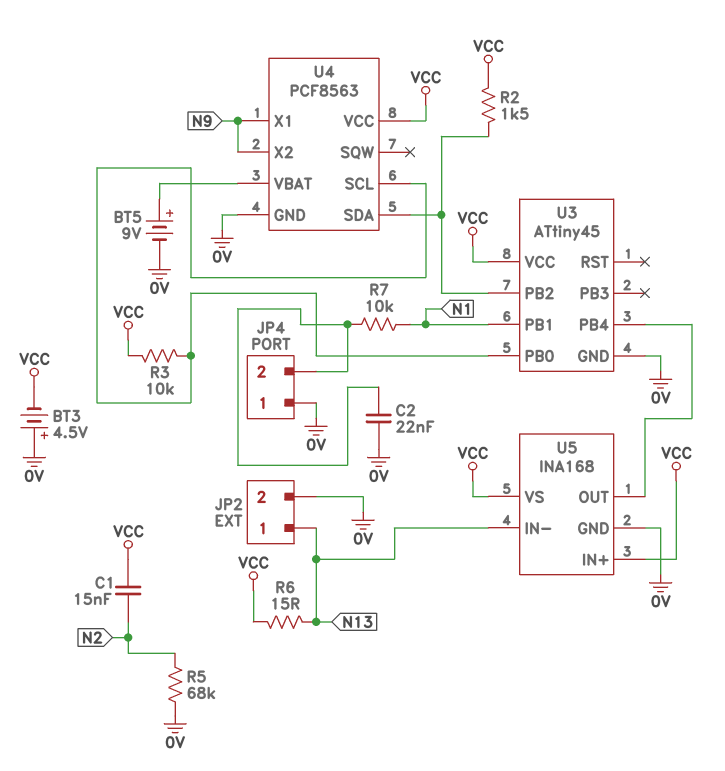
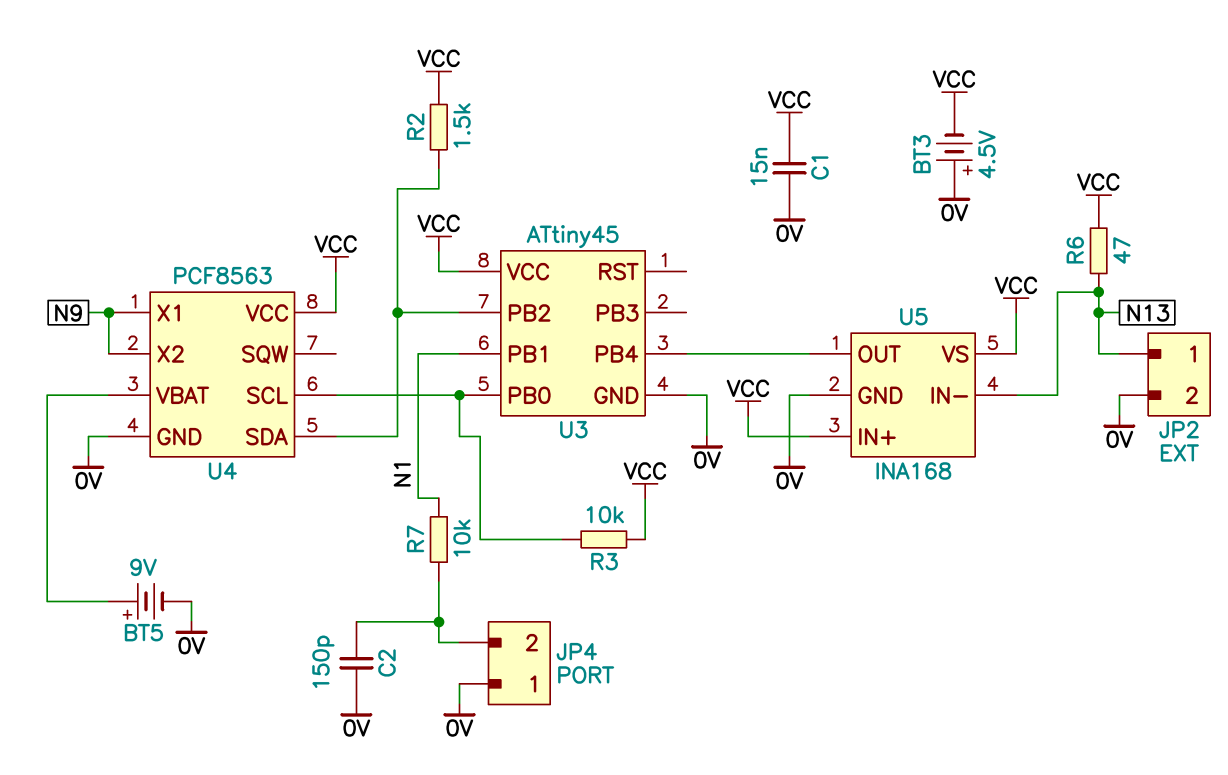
C1: 15nF (N2, VCC) -> 15nF (0V, VCC)
C2: 22nF (0V, JP4/2) -> 150pF (0V, JP4/2)
R5: 68k (0V, N2) -> none
R6: 15 (N13, VCC) -> 47 (N13, VCC)

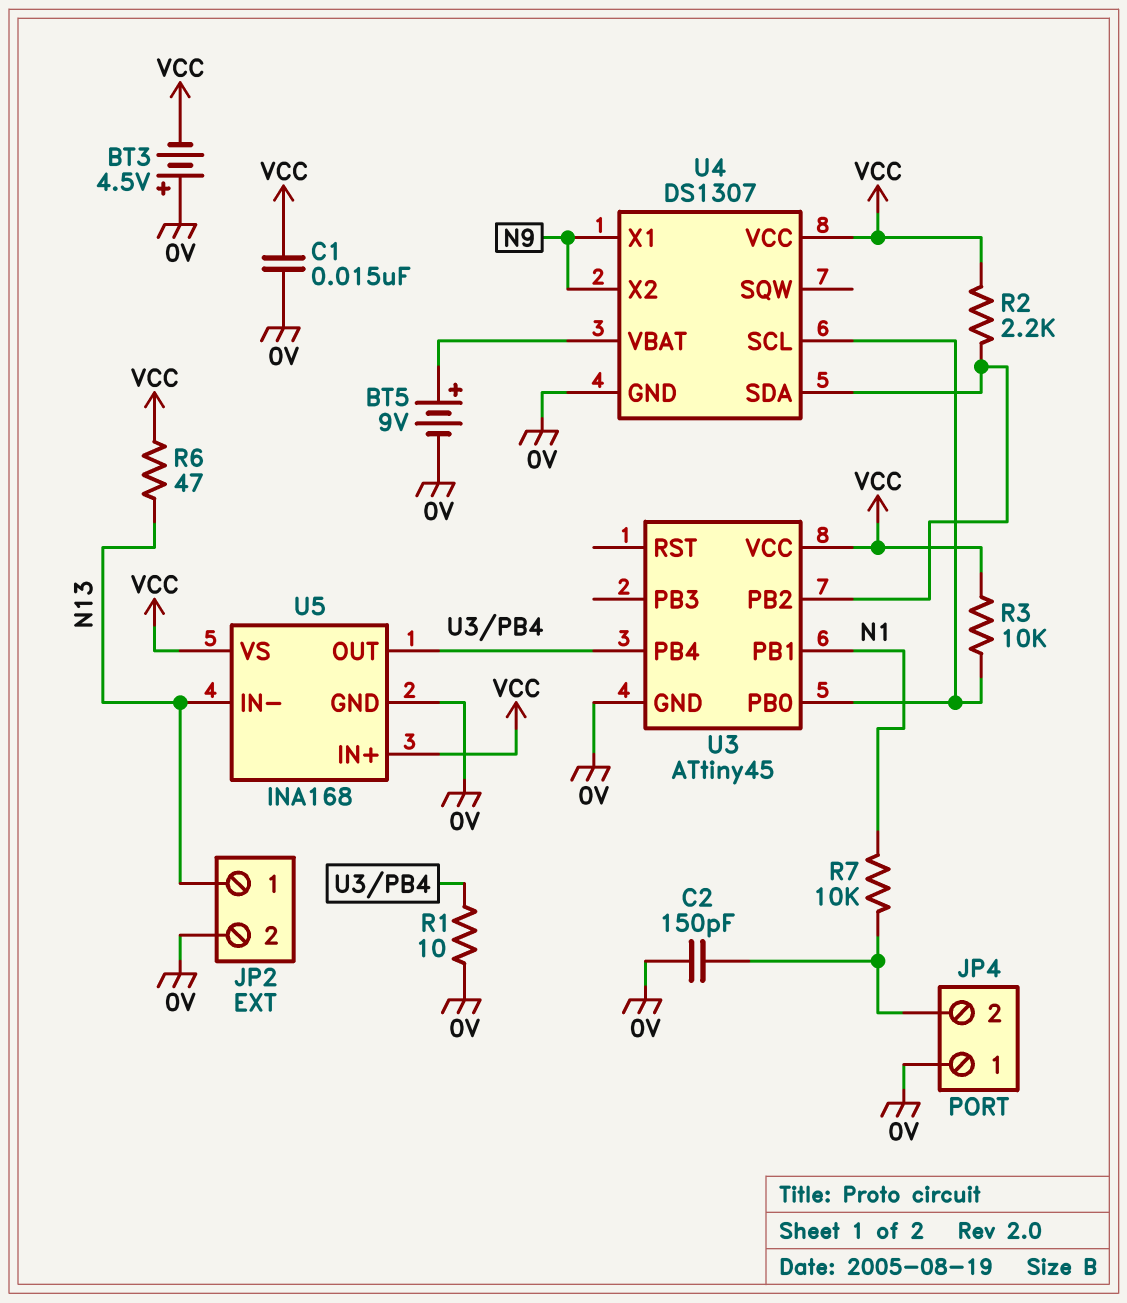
R1: none -> 10 (0V, U3/PB4)
R2: 1.5k (U3/PB2, VCC) -> 2.2k (U3/PB2, VCC)
U4: PCF8563 -> DS1307

